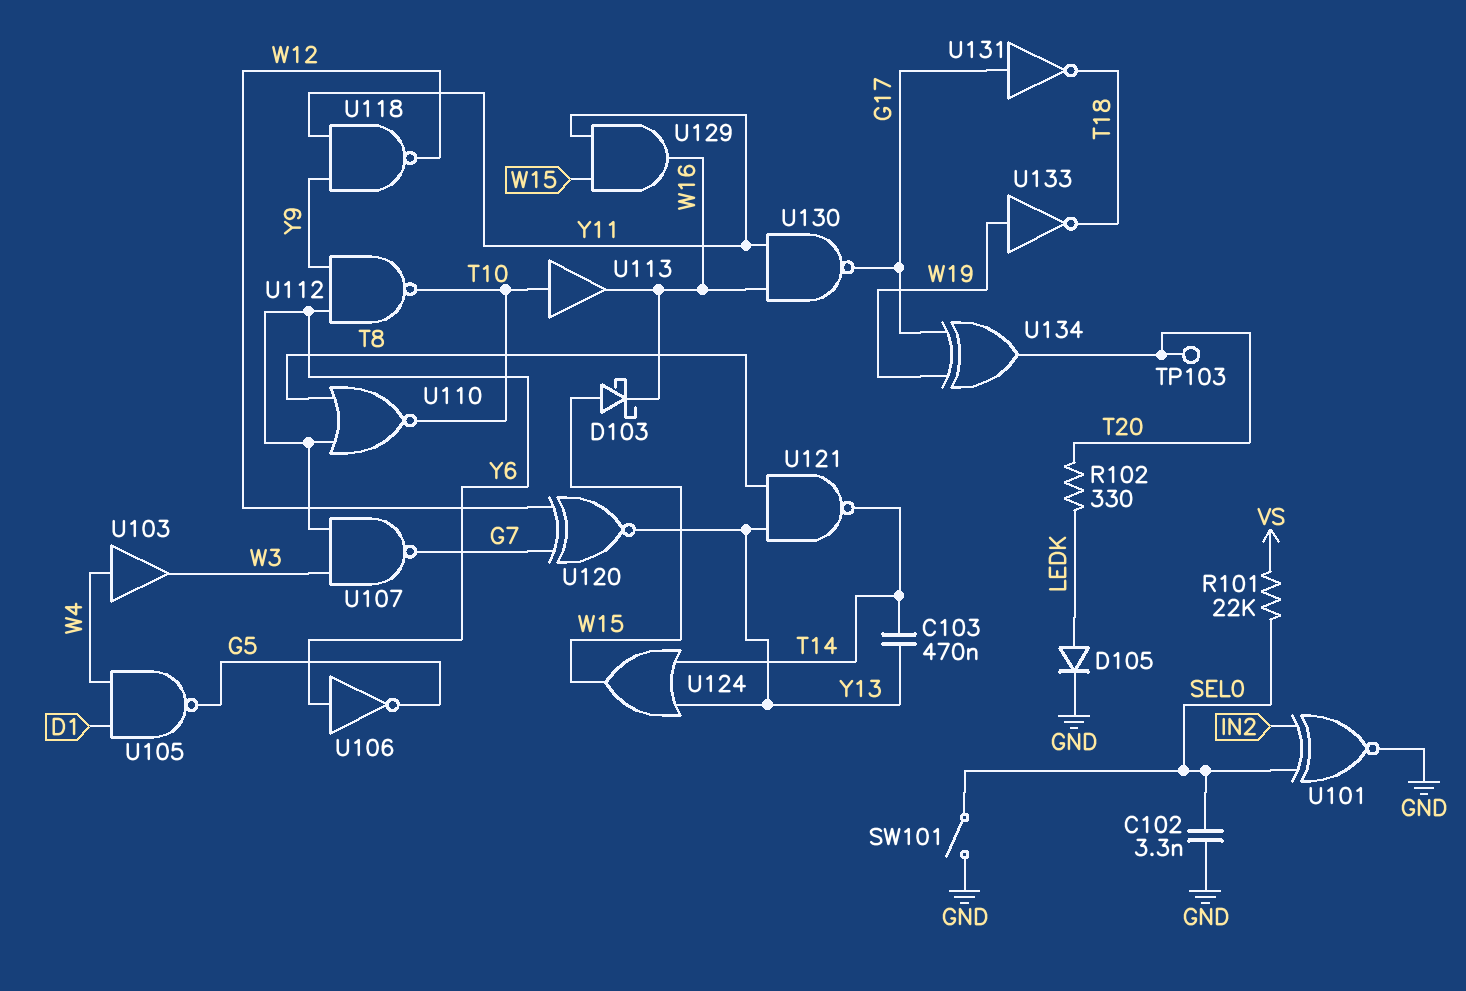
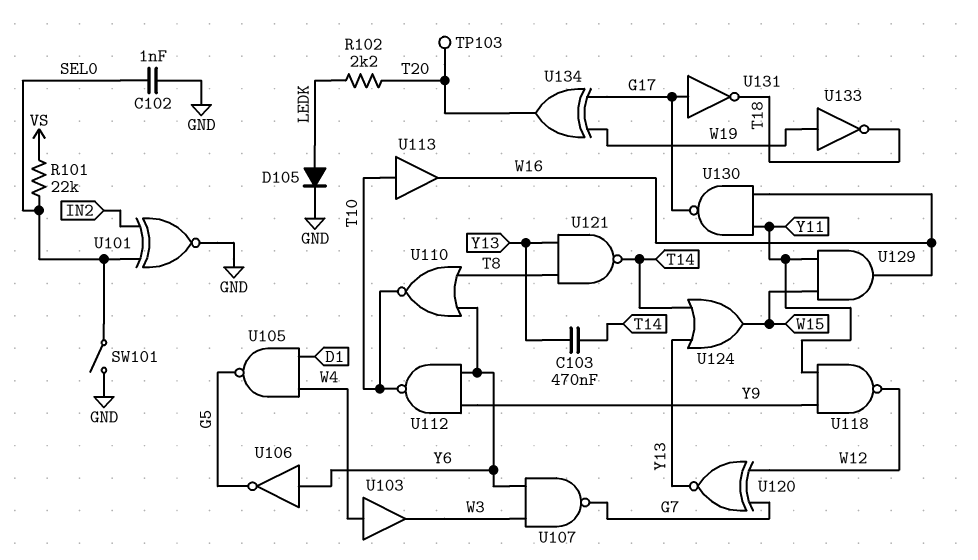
C102: 3.3nF (GND, SEL0) -> 1nF (GND, SEL0)
D103: schottky (A W15, K W16) -> none
R102: 330 (LEDK, T20) -> 2.2k (LEDK, T20)

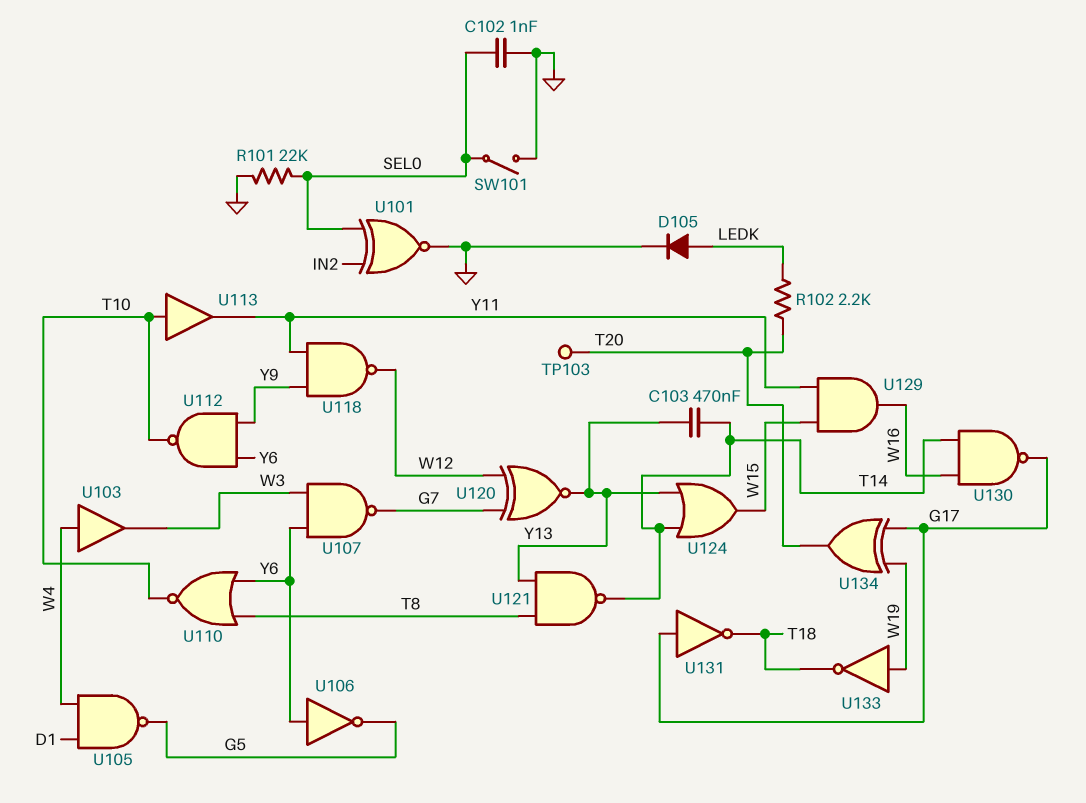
R101: 22k (SEL0, VS) -> 22k (GND, SEL0)
U113: buffer (in T10, out W16) -> buffer (in T10, out Y11)
U130: NAND (in W16, in Y11, out G17) -> NAND (in T14, in W16, out G17)

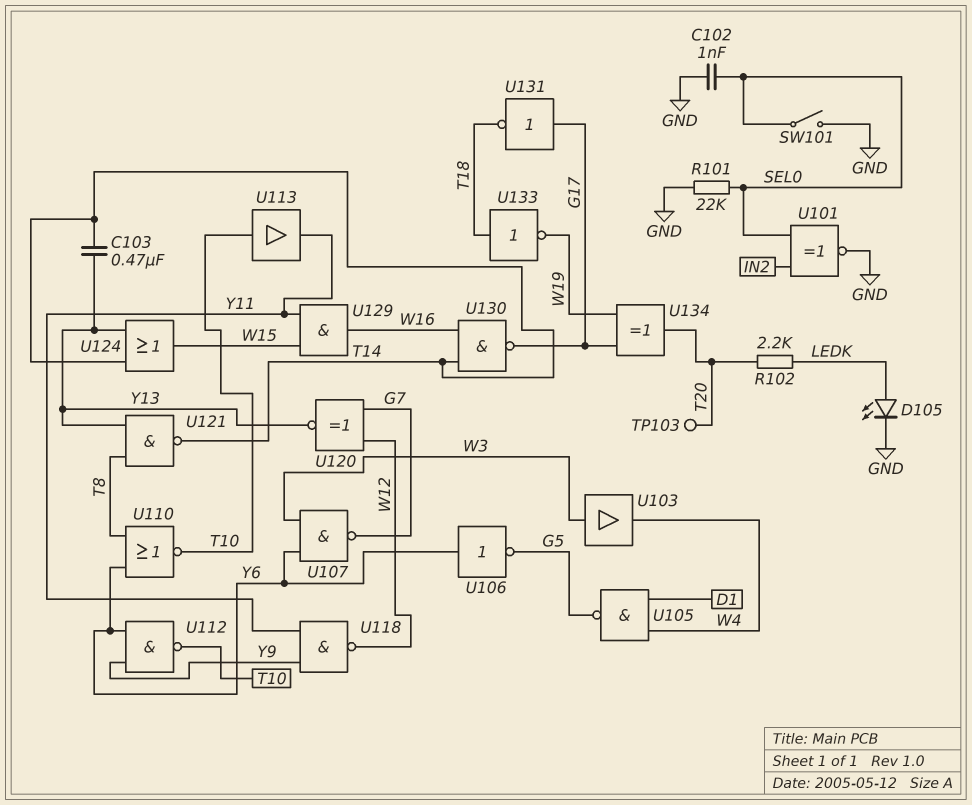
D105: diode (A LEDK, K GND) -> LED (A LEDK, K GND)
U103: buffer (in W4, out W3) -> buffer (in W3, out W4)
U133: NOT (in W19, out T18) -> NOT (in T18, out W19)

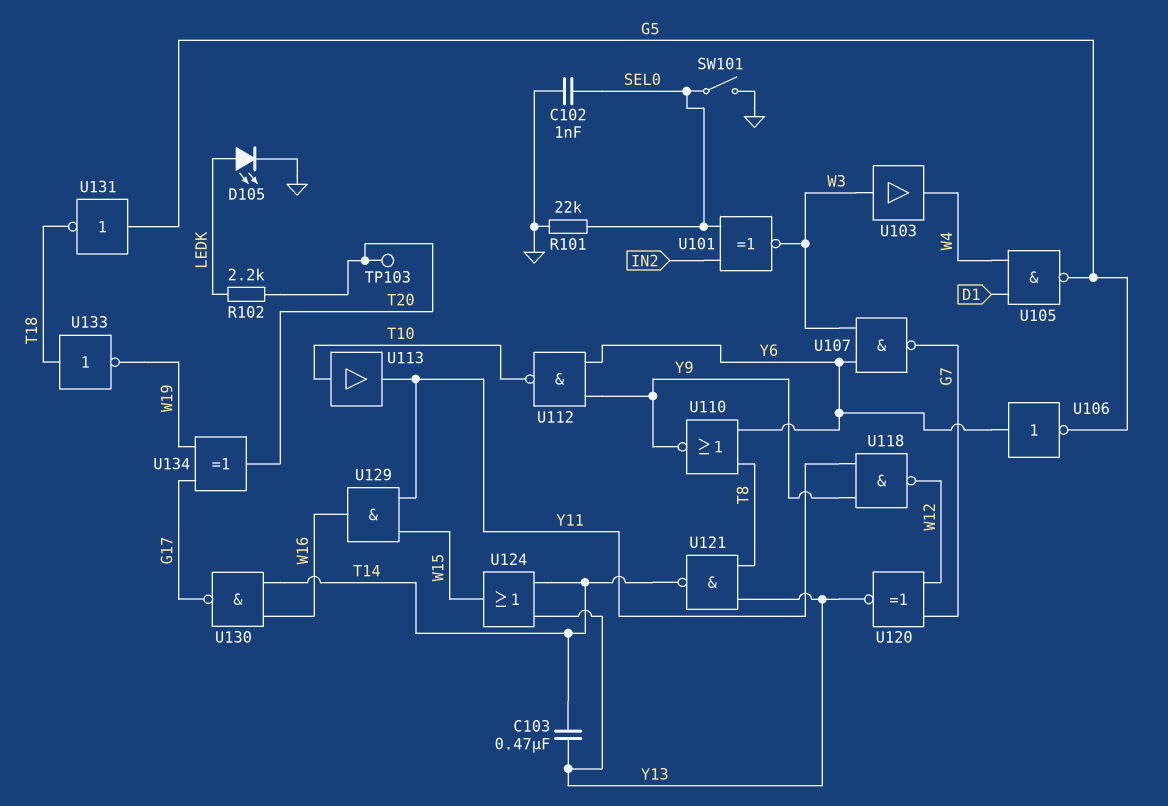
U101: XNOR (in IN2, in SEL0, out GND) -> XNOR (in IN2, in SEL0, out W3)
U110: NOR (in T8, in Y6, out T10) -> NOR (in T8, in Y6, out Y9)
U131: NOT (in G17, out T18) -> NOT (in G5, out T18)

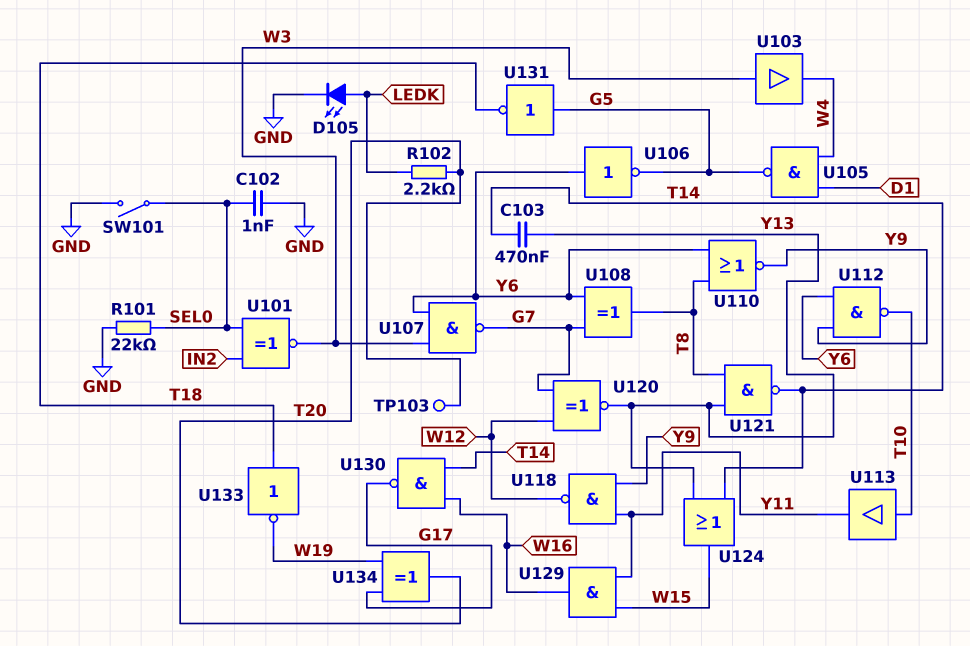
U108: none -> XOR (in G7, in Y6, out T8)

